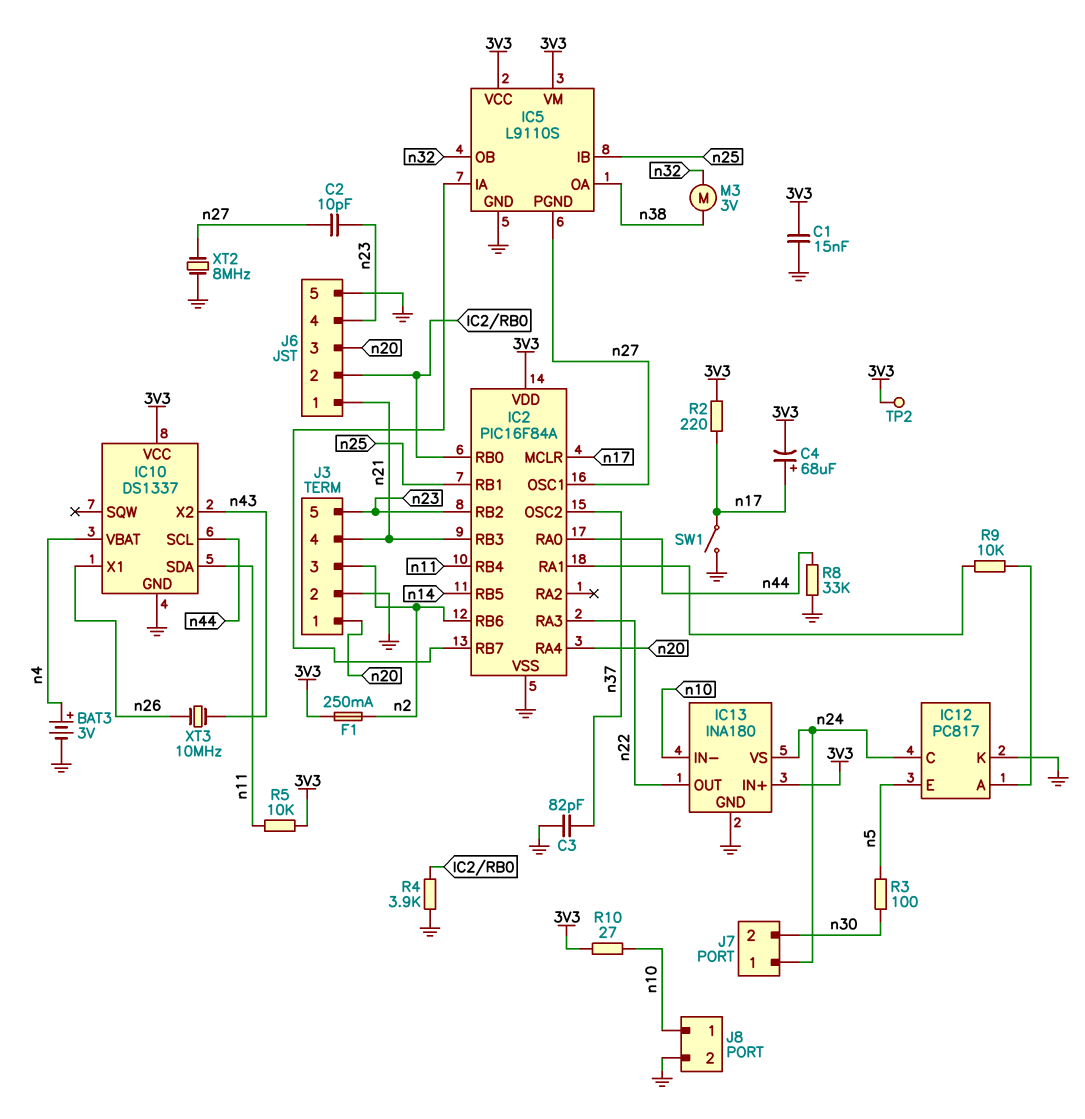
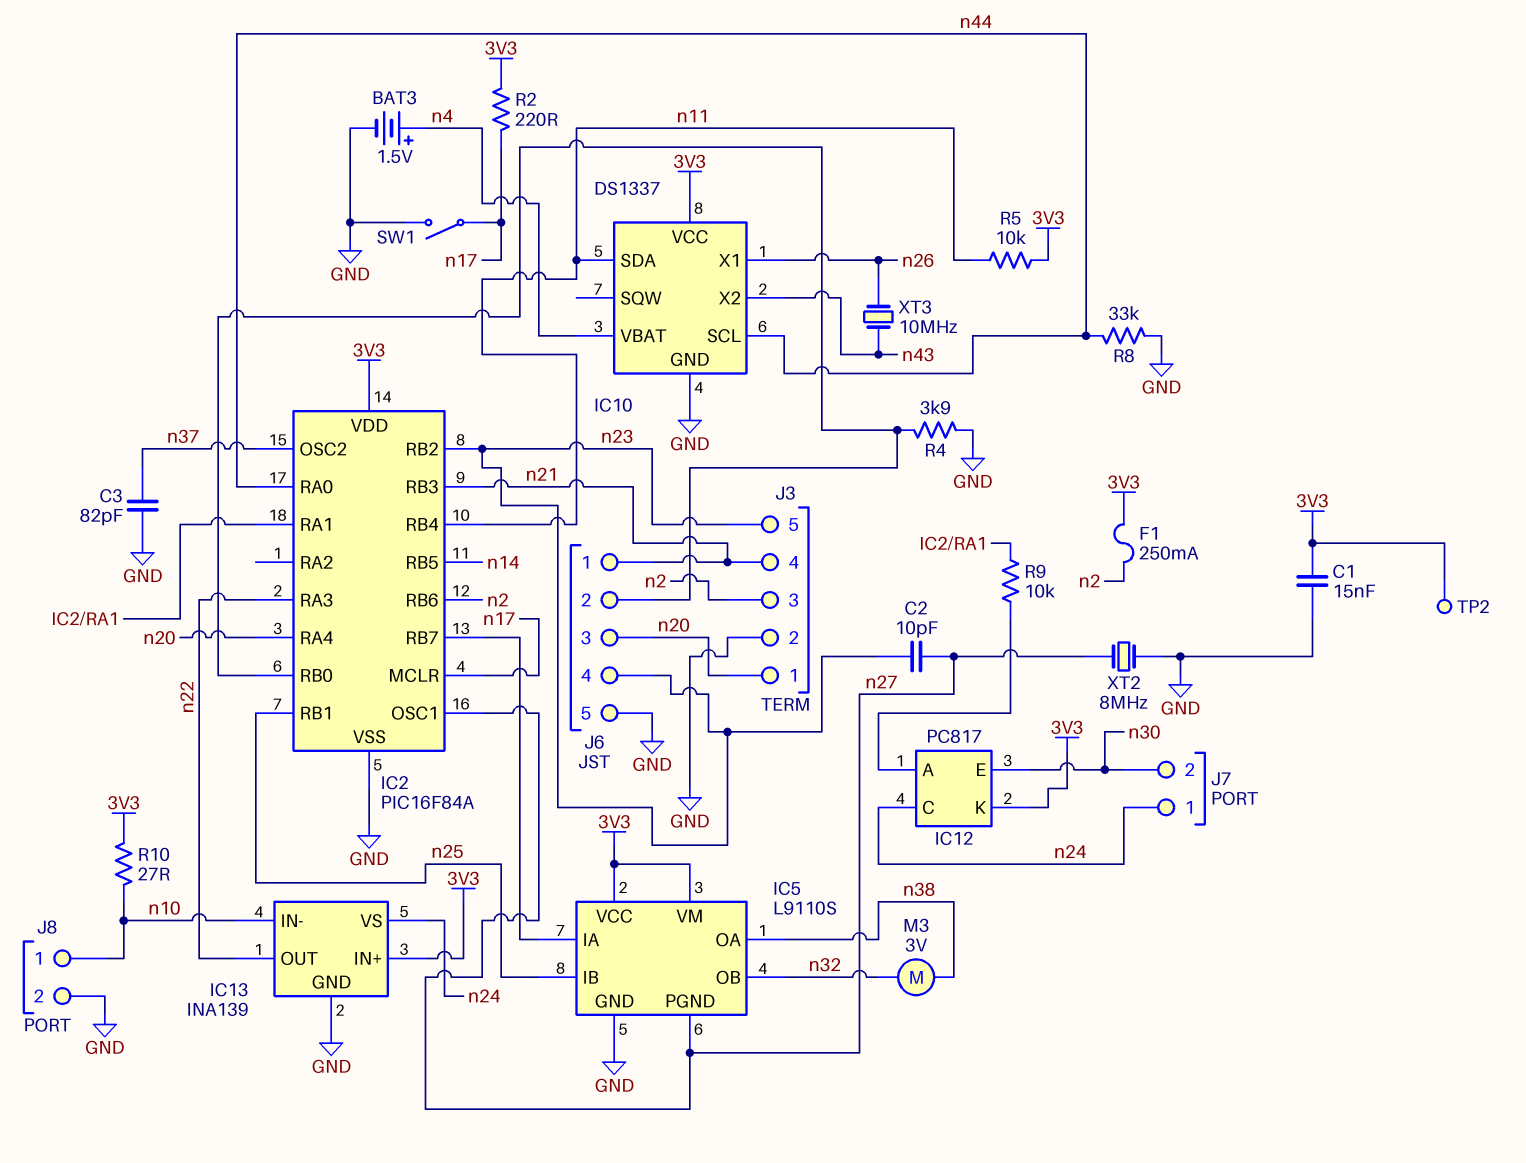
BAT3: 3V (plus n4, minus GND) -> 1.5V (plus n4, minus GND)
C4: 68uF (plus n17, minus 3V3) -> none
IC12 pin E: n5 -> n30
IC12 pin K: GND -> 3V3
IC13: INA180 -> INA139
R3: 100 (n5, n30) -> none

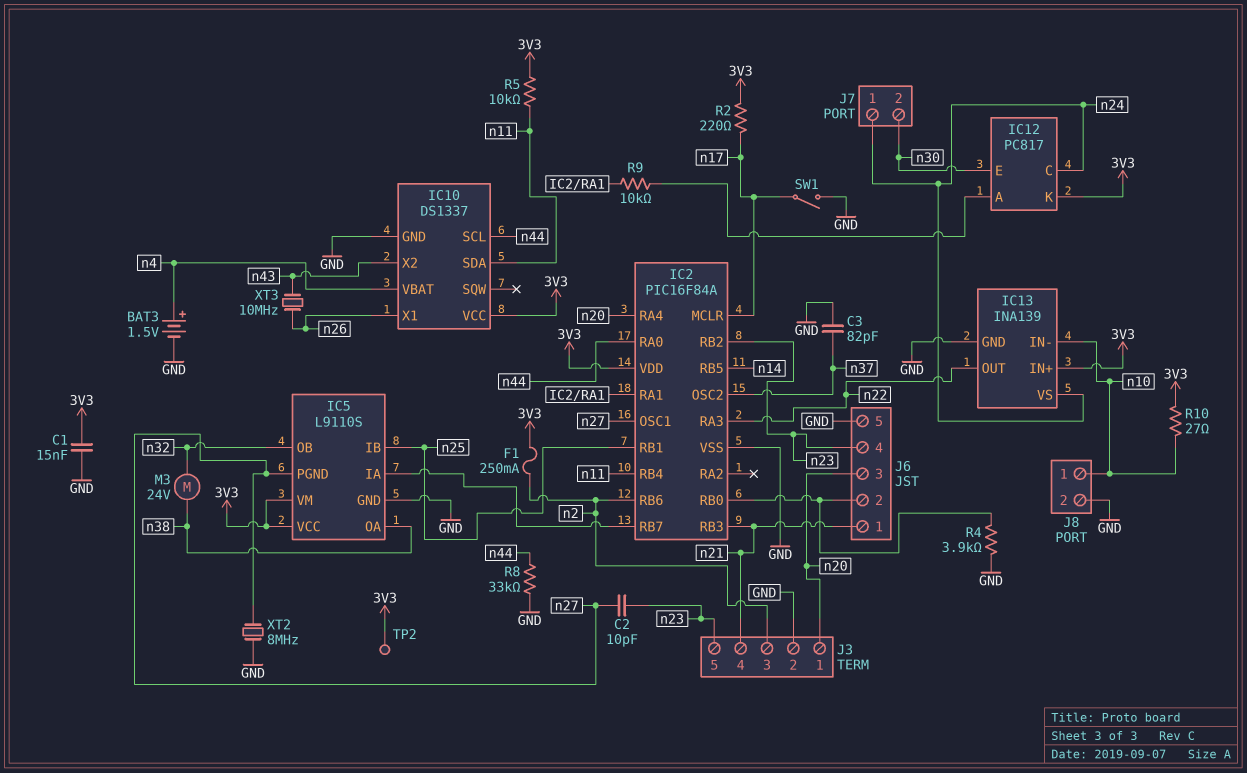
M3: motor 3V (n32, n38) -> motor 24V (n32, n38)

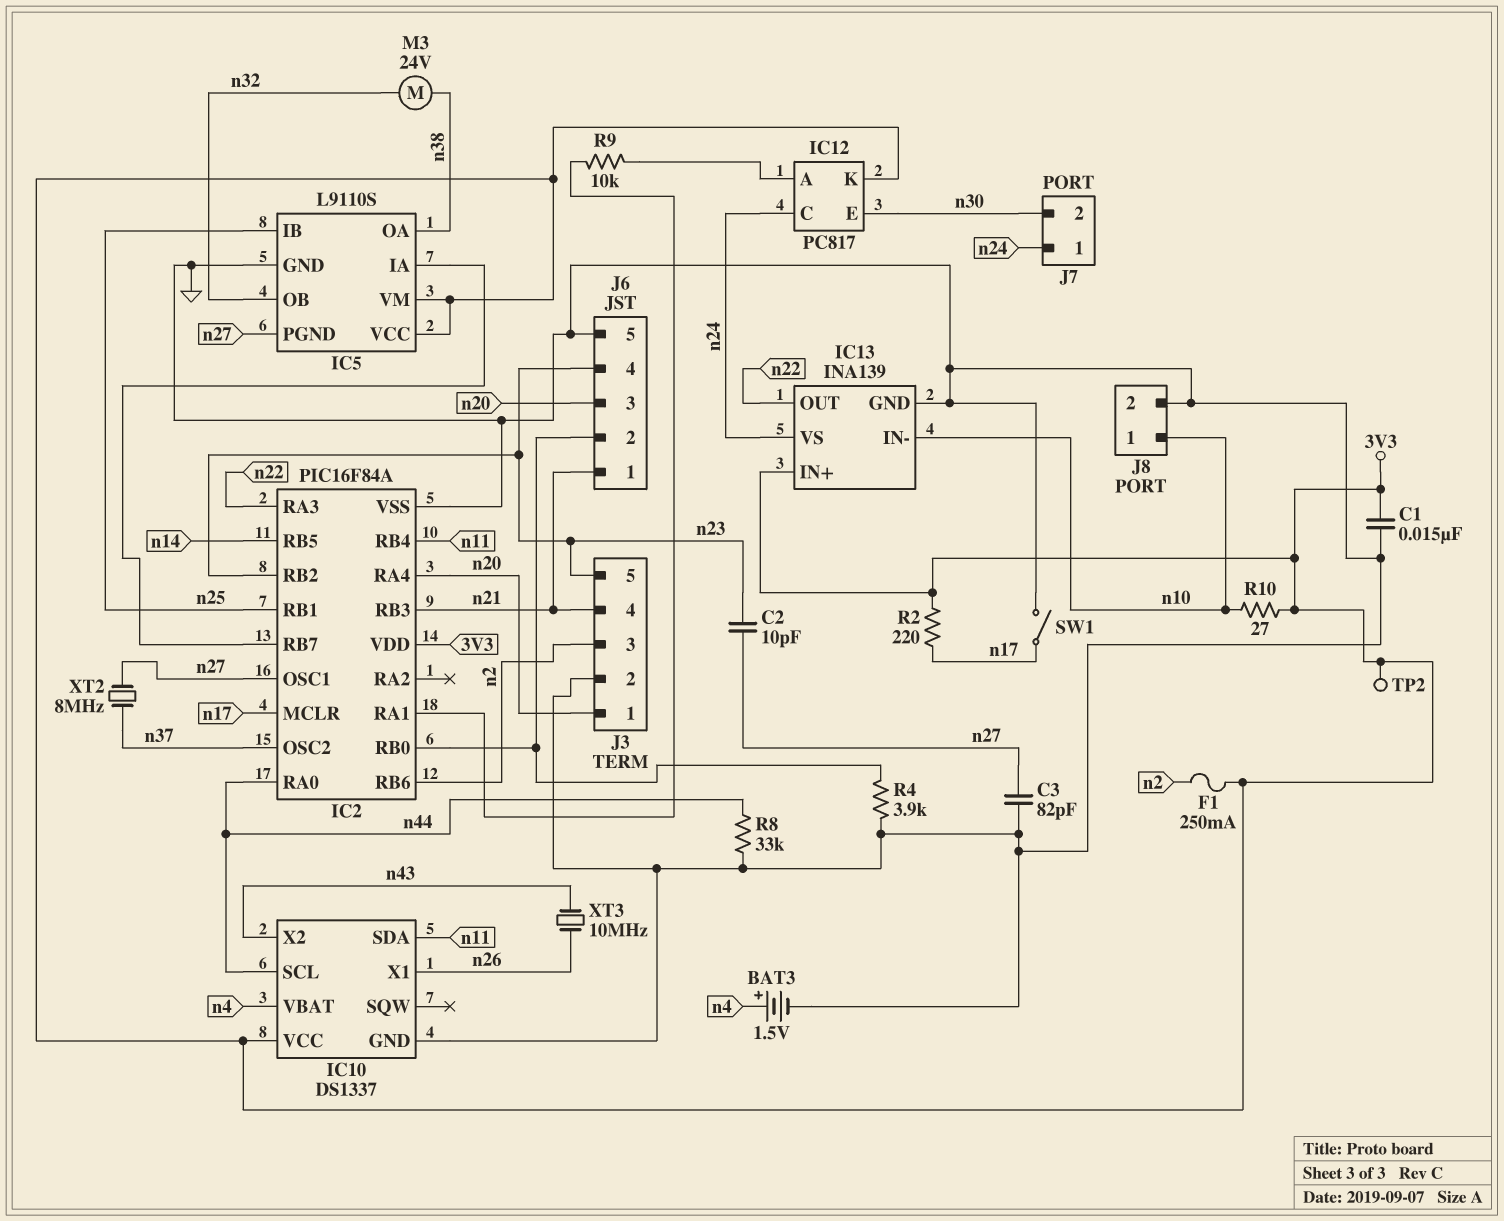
C3: 82pF (GND, n37) -> 82pF (GND, n27)
R5: 10k (3V3, n11) -> none
XT2: 8MHz (GND, n27) -> 8MHz (n27, n37)

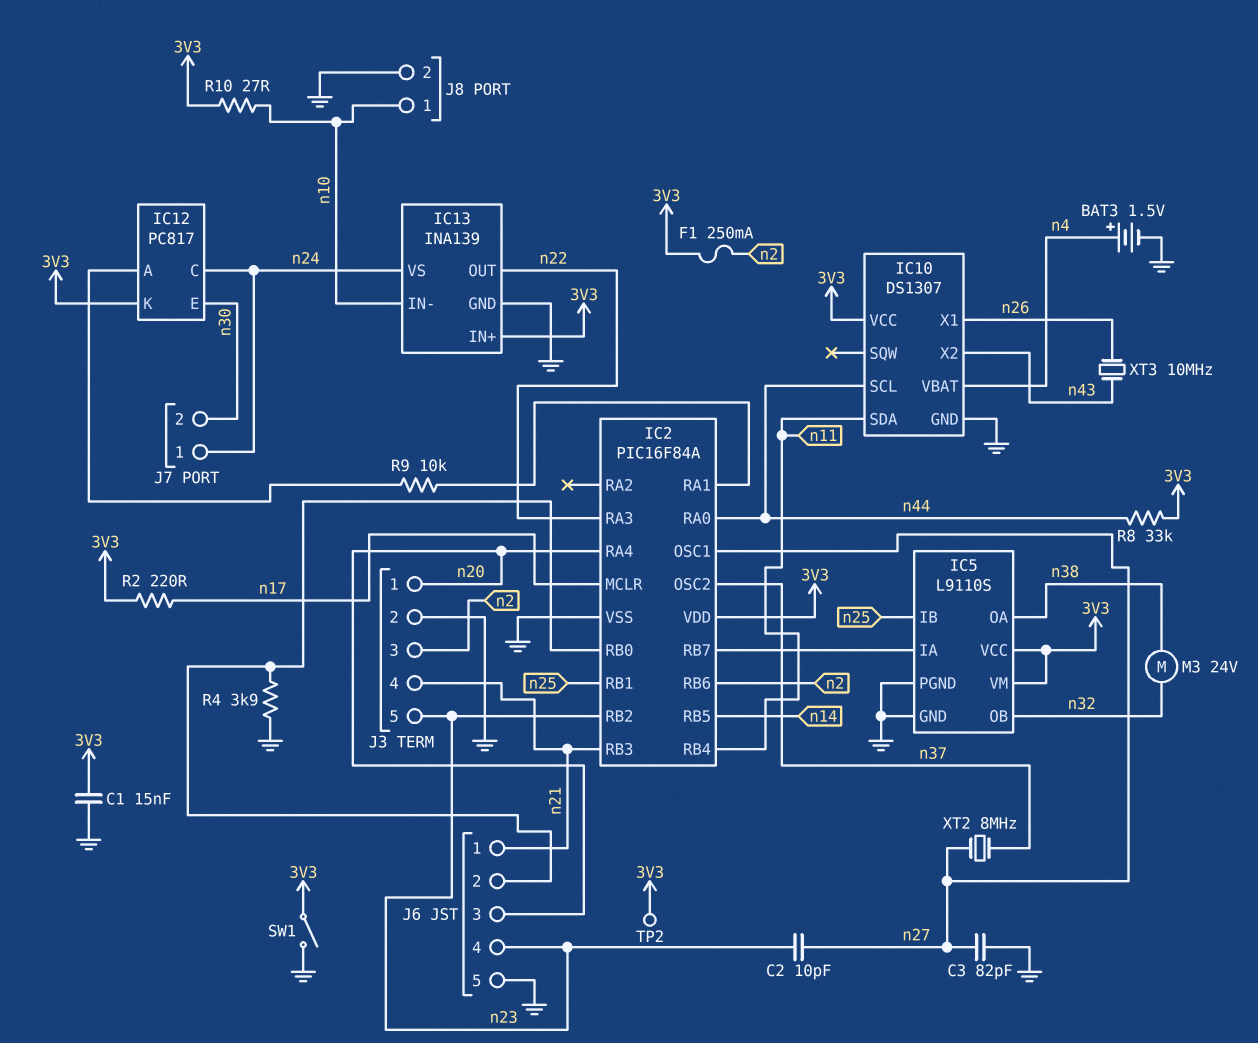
IC5 pin PGND: n27 -> GND
IC10: DS1337 -> DS1307
R8: 33k (GND, n44) -> 33k (3V3, n44)
SW1: switch (GND, n17) -> switch (3V3, GND)

